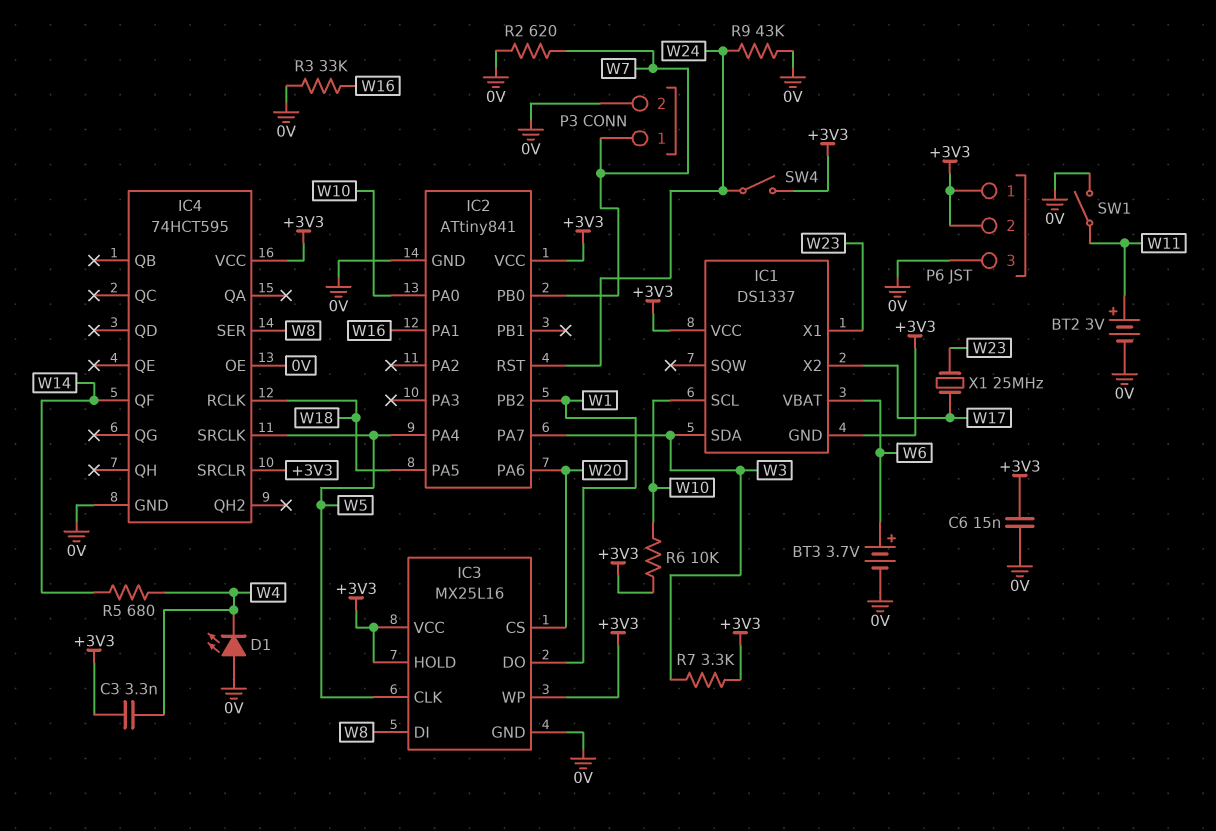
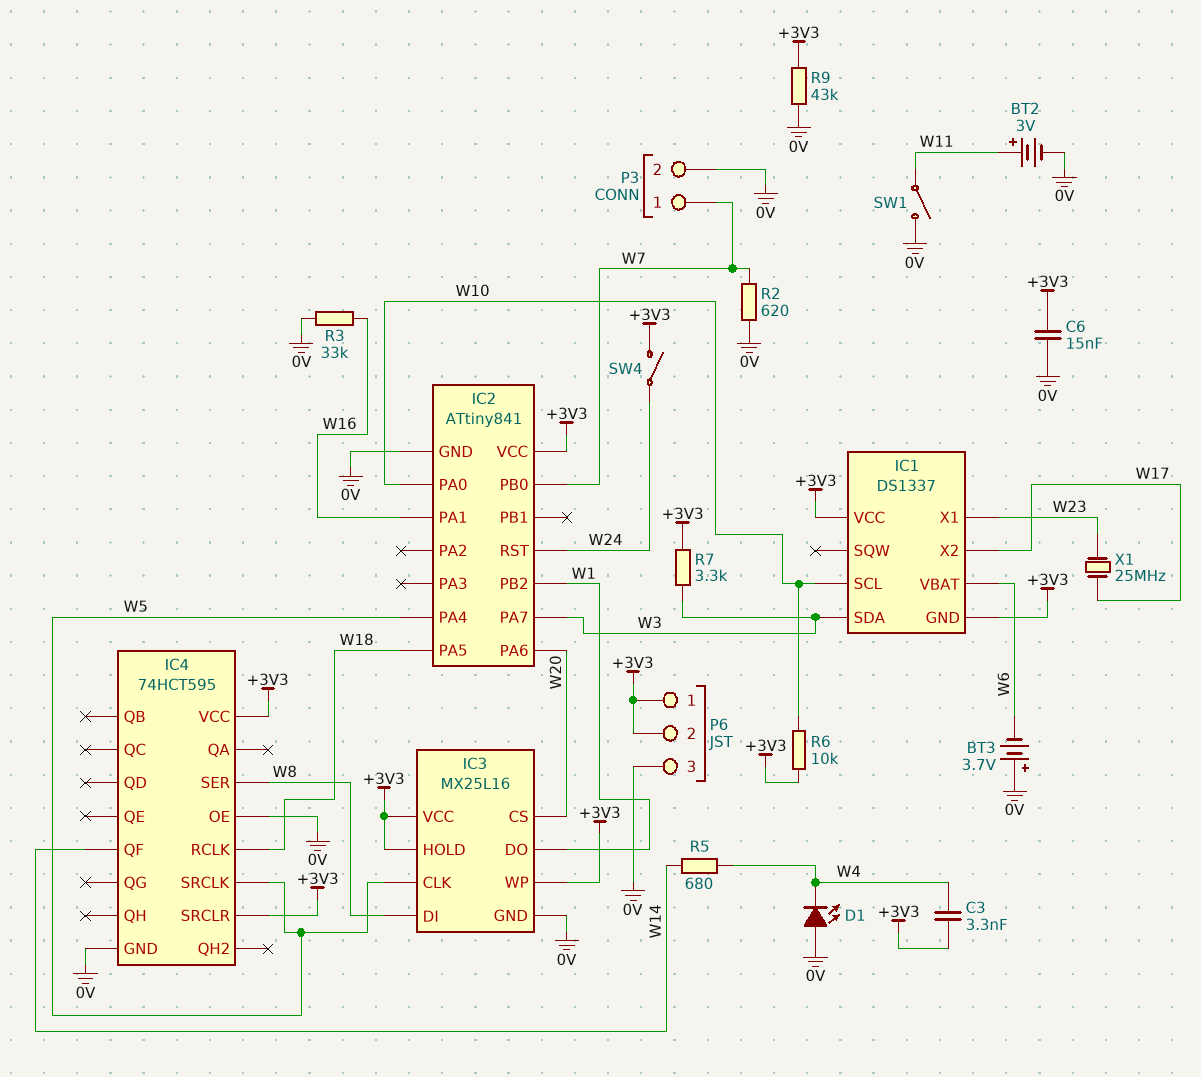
BT3: 3.7V (plus W6, minus 0V) -> 3.7V (plus 0V, minus W6)
R9: 43k (0V, W24) -> 43k (+3V3, 0V)

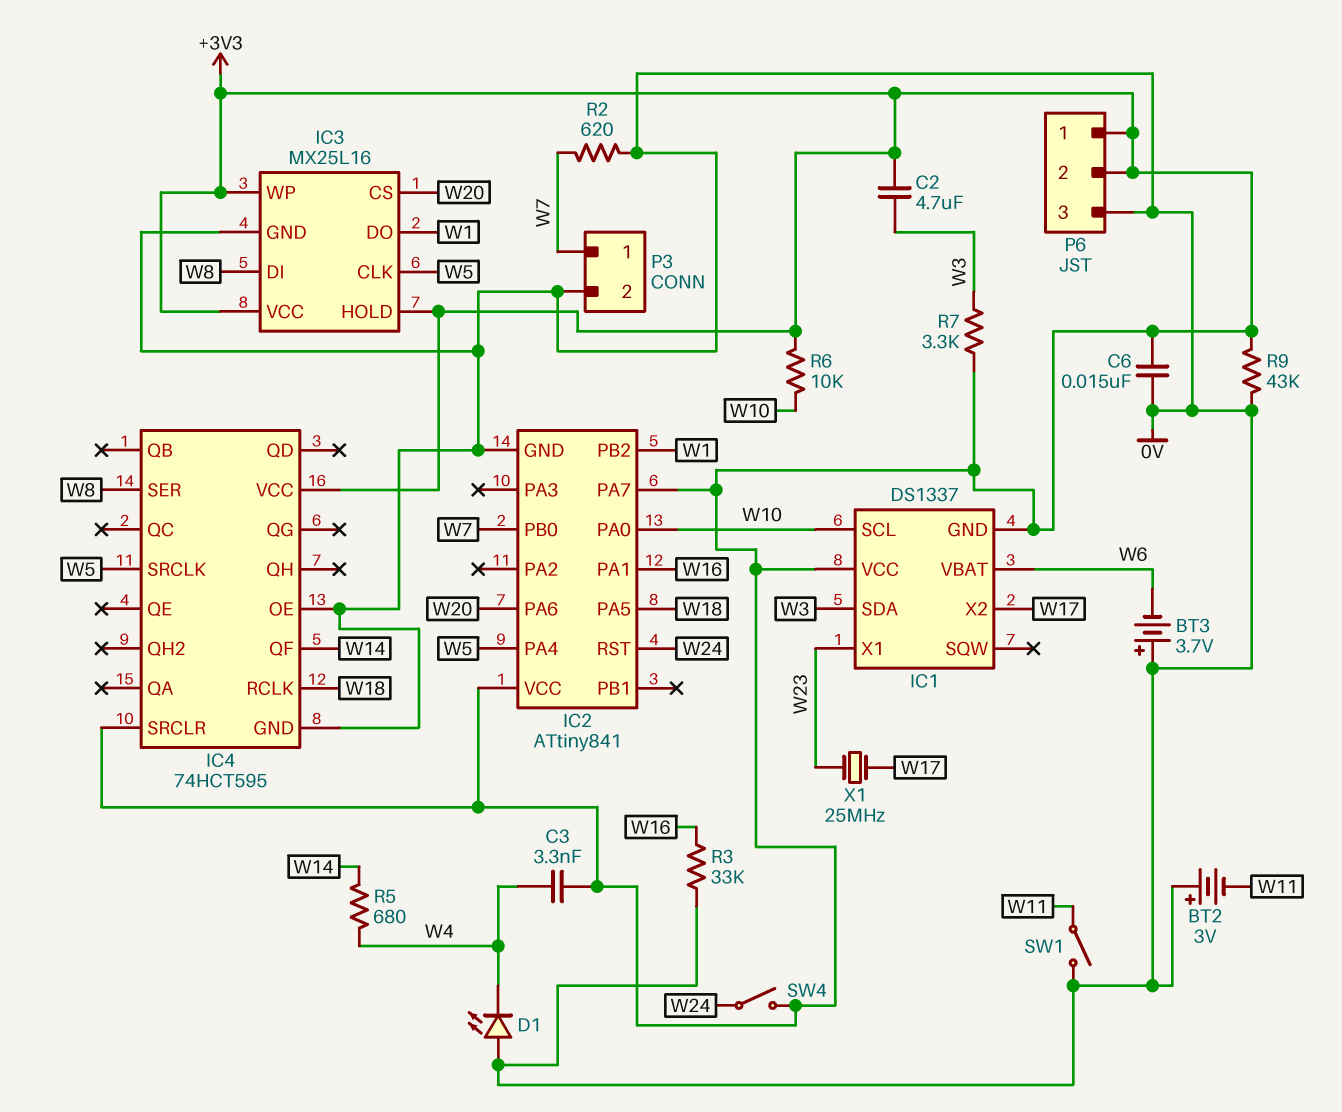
BT2: 3V (plus W11, minus 0V) -> 3V (plus 0V, minus W11)
C2: none -> 4.7uF (+3V3, W3)
IC2 pin PA7: W3 -> +3V3

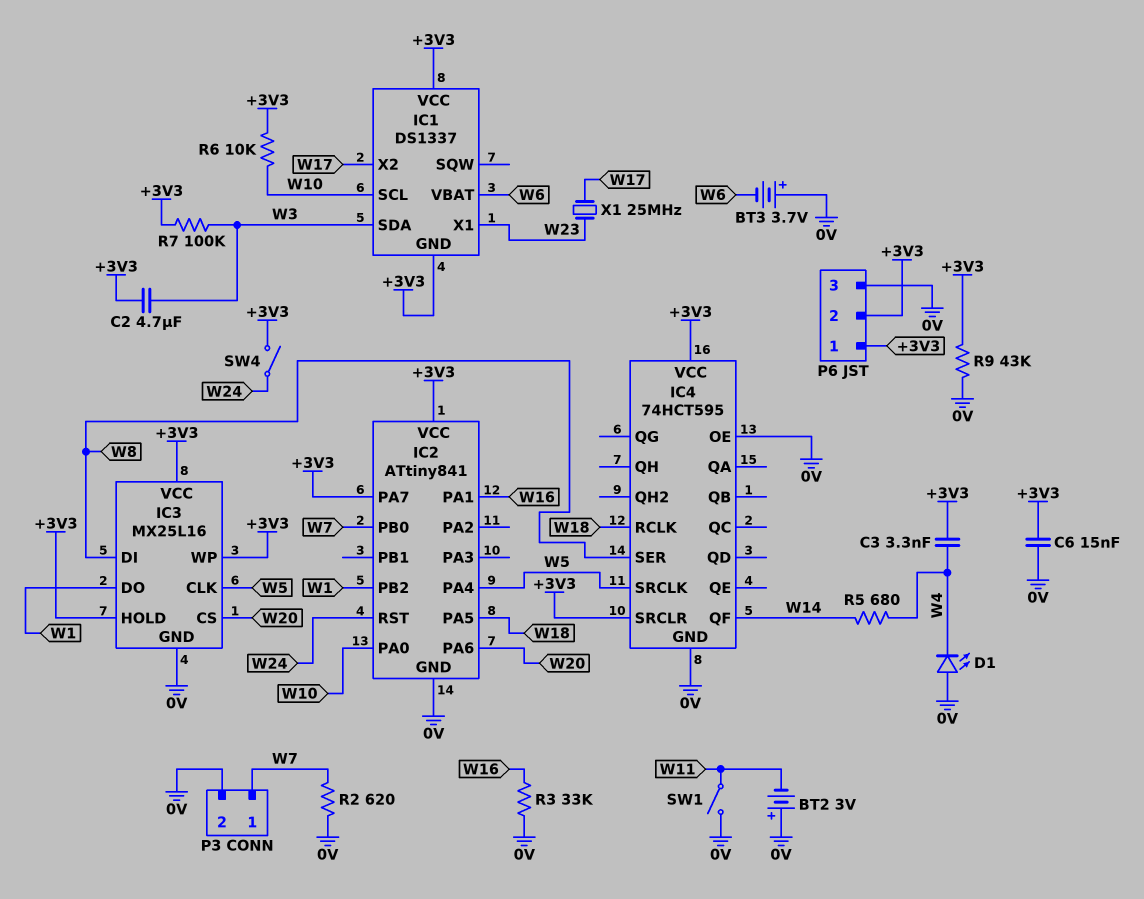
R7: 3.3k (+3V3, W3) -> 100k (+3V3, W3)

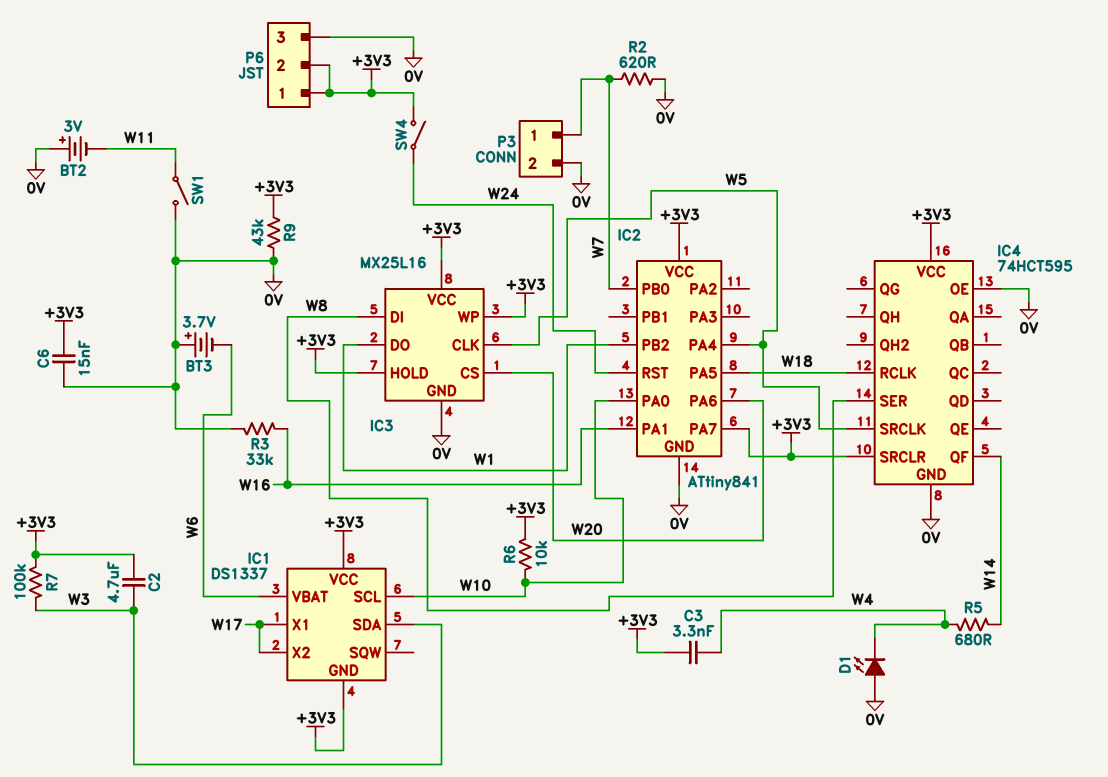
IC1 pin X1: W23 -> W17
X1: 25MHz (W17, W23) -> none

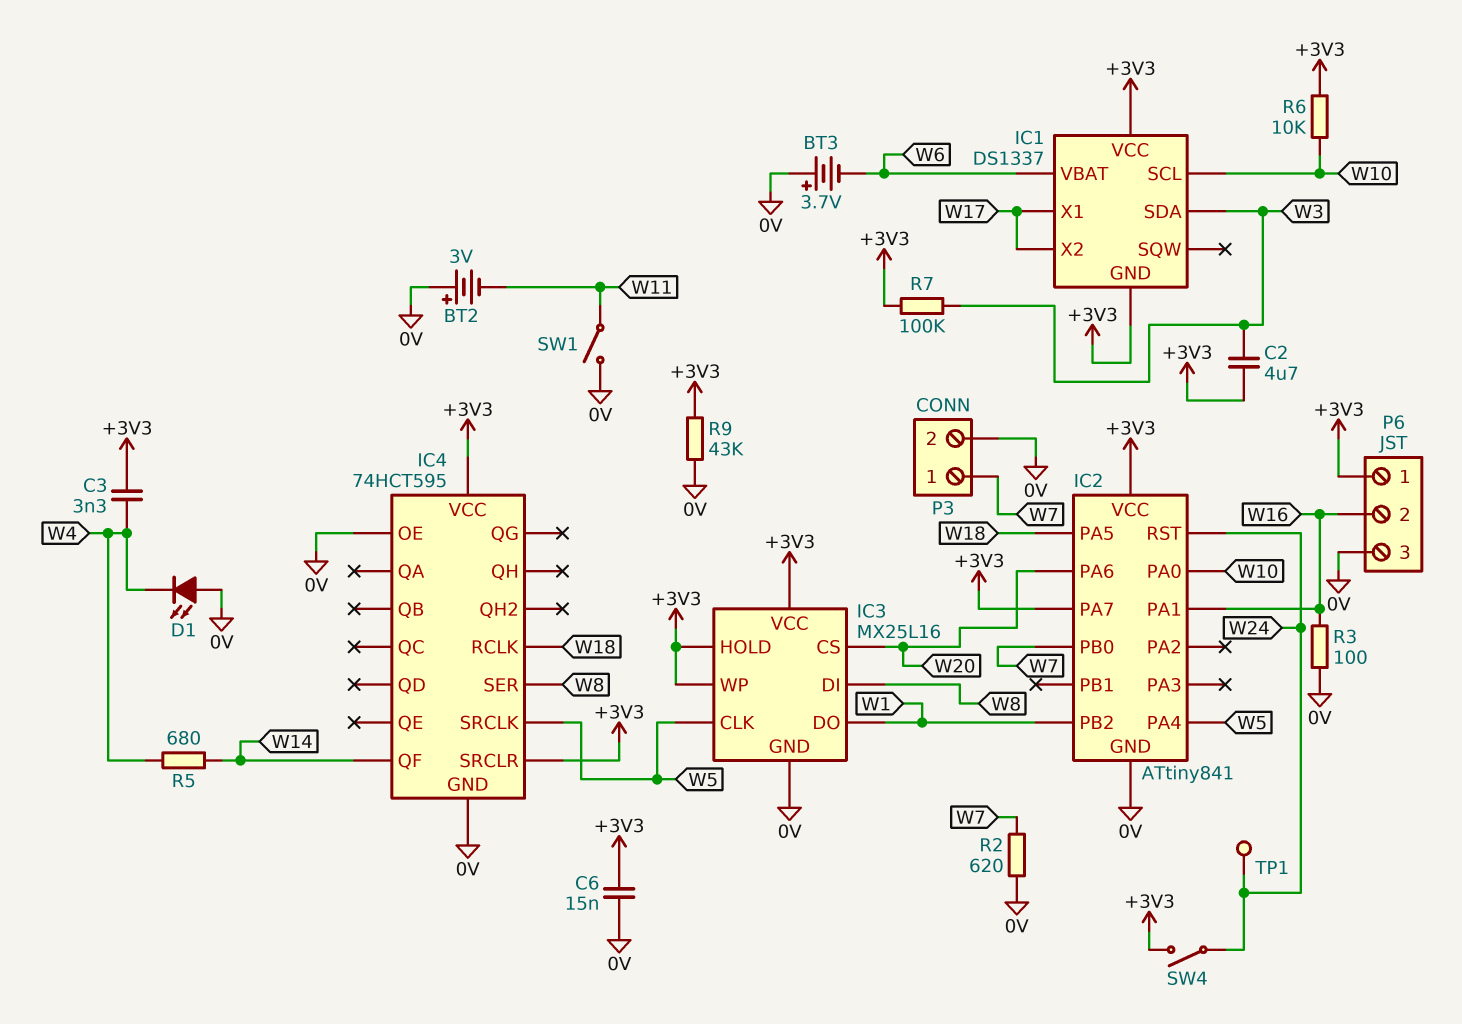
P6 pin 2: +3V3 -> W16
R3: 33k (0V, W16) -> 100 (0V, W16)
TP1: none -> test point (W24)

